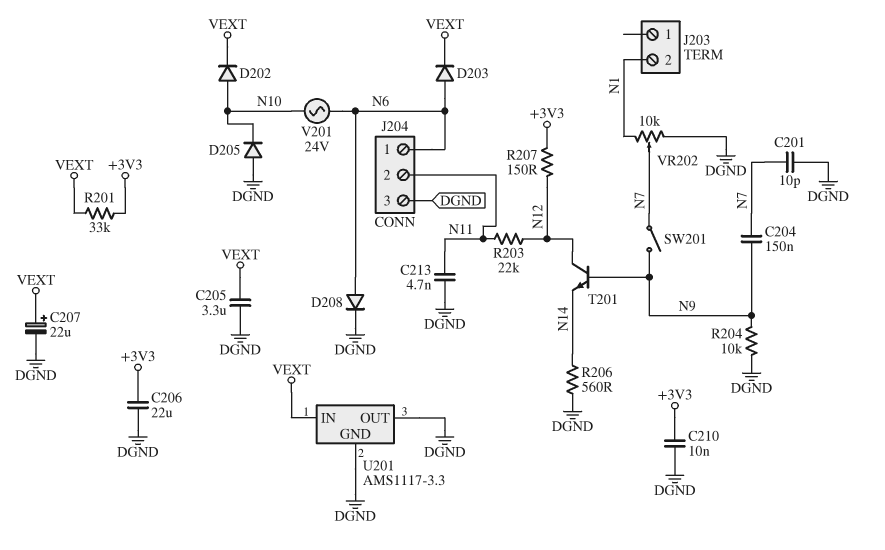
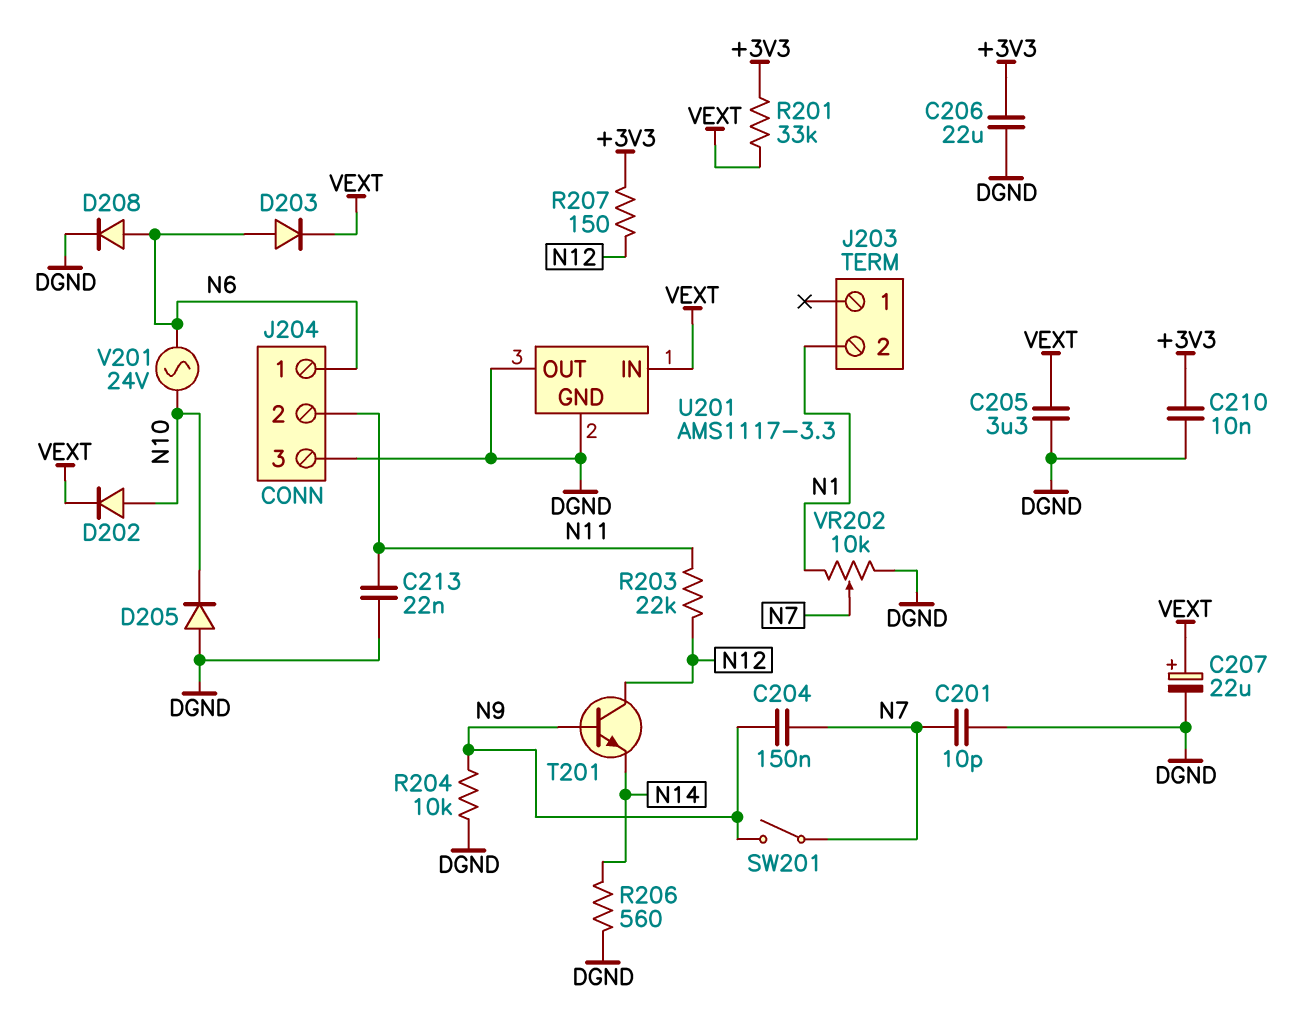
C213: 4.7nF (DGND, N11) -> 22nF (DGND, N11)

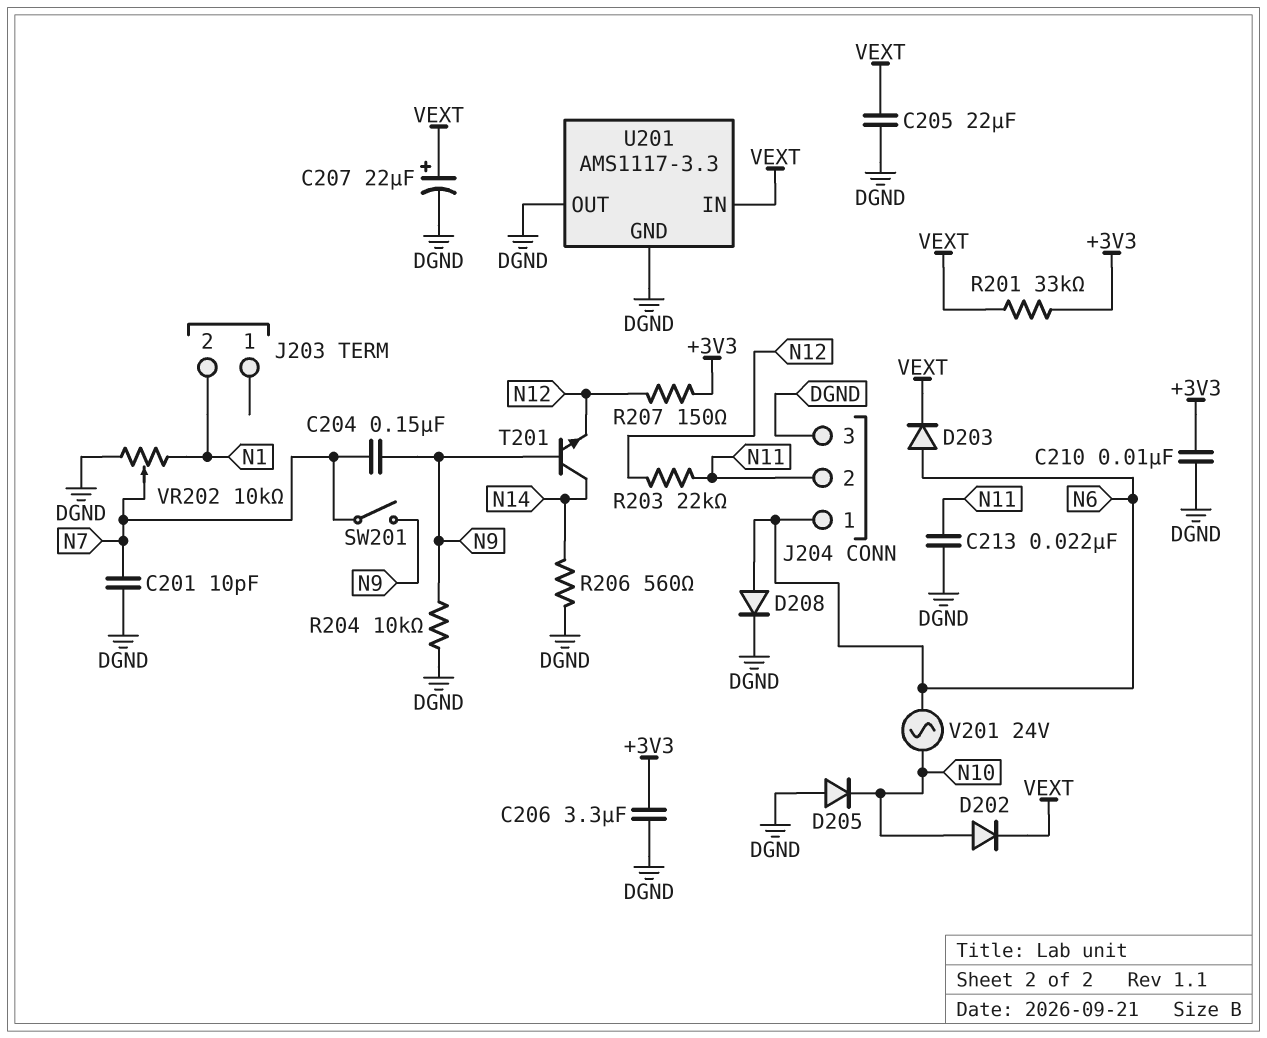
C205: 3.3uF (DGND, VEXT) -> 22uF (DGND, VEXT)
C206: 22uF (+3V3, DGND) -> 3.3uF (+3V3, DGND)
T201: NPN (B N9, C N12, E N14) -> NPN (B N9, C N14, E N12)

